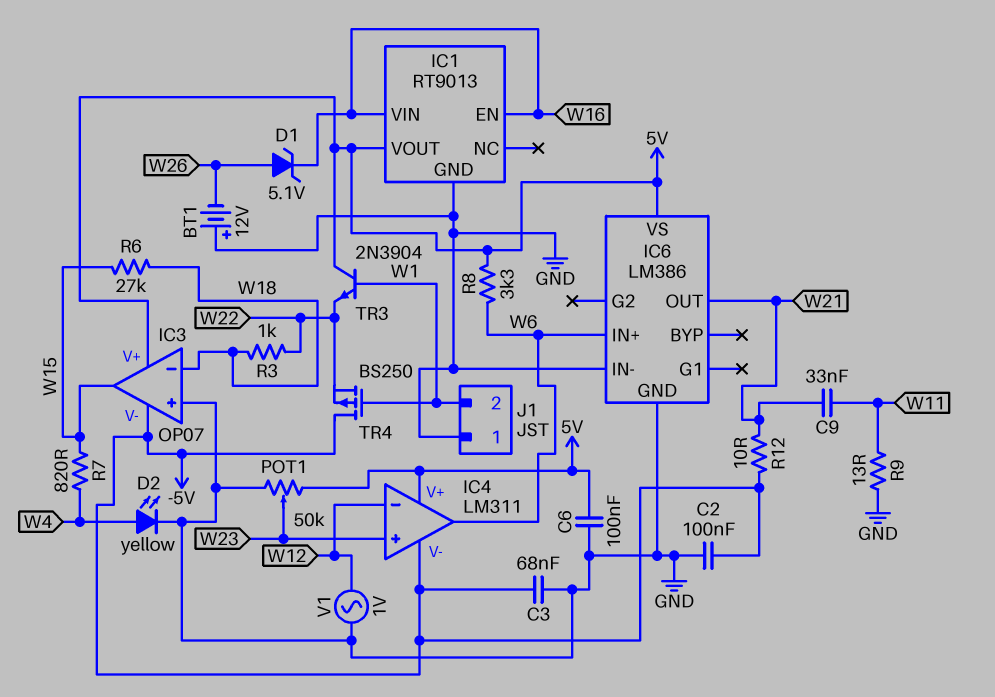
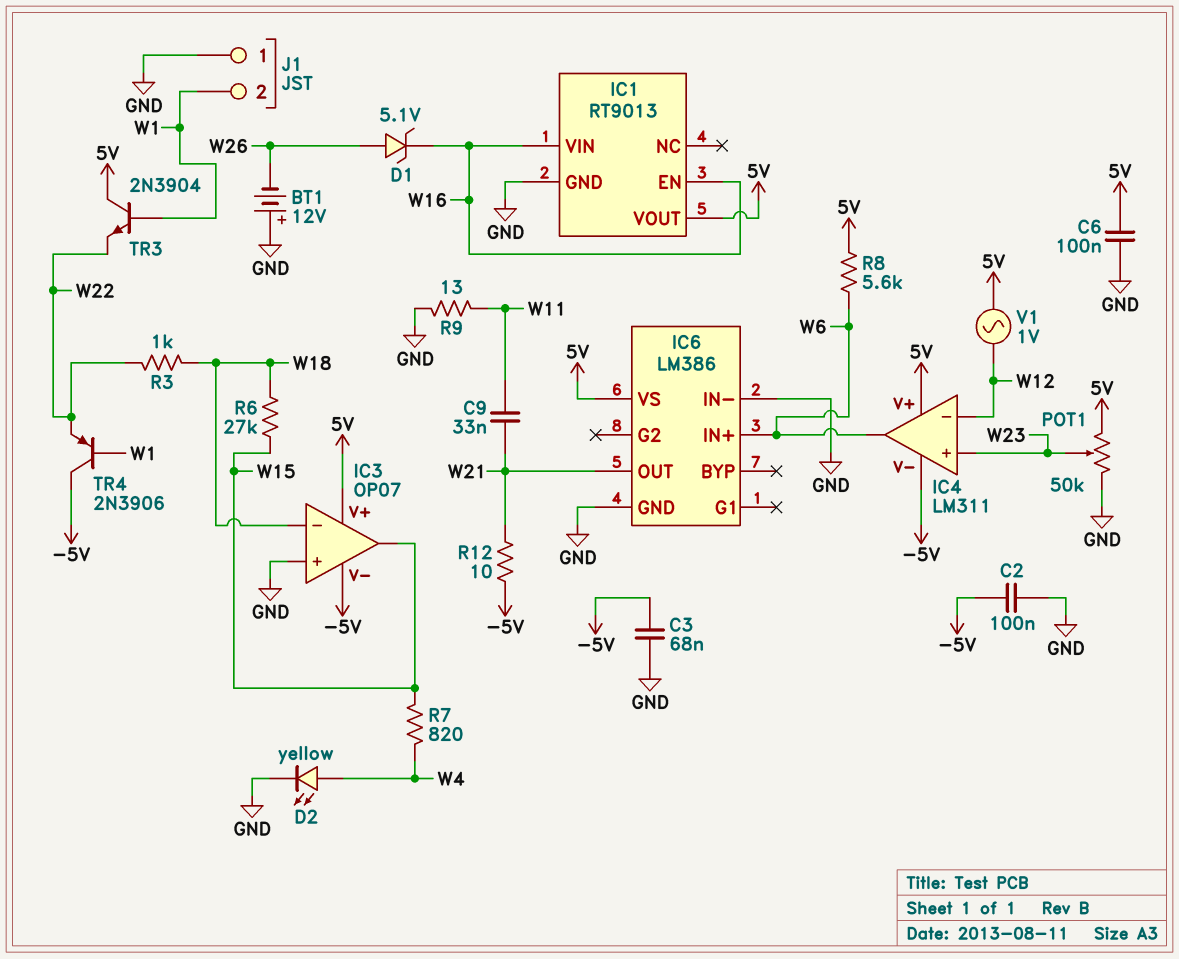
R8: 3.3k (5V, W6) -> 5.6k (5V, W6)
TR4: PMOS BS250 (G W1, D -5V, S W22) -> PNP 2N3906 (B W1, C -5V, E W22)
V1: AC 1V (GND, W12) -> AC 1V (5V, W12)

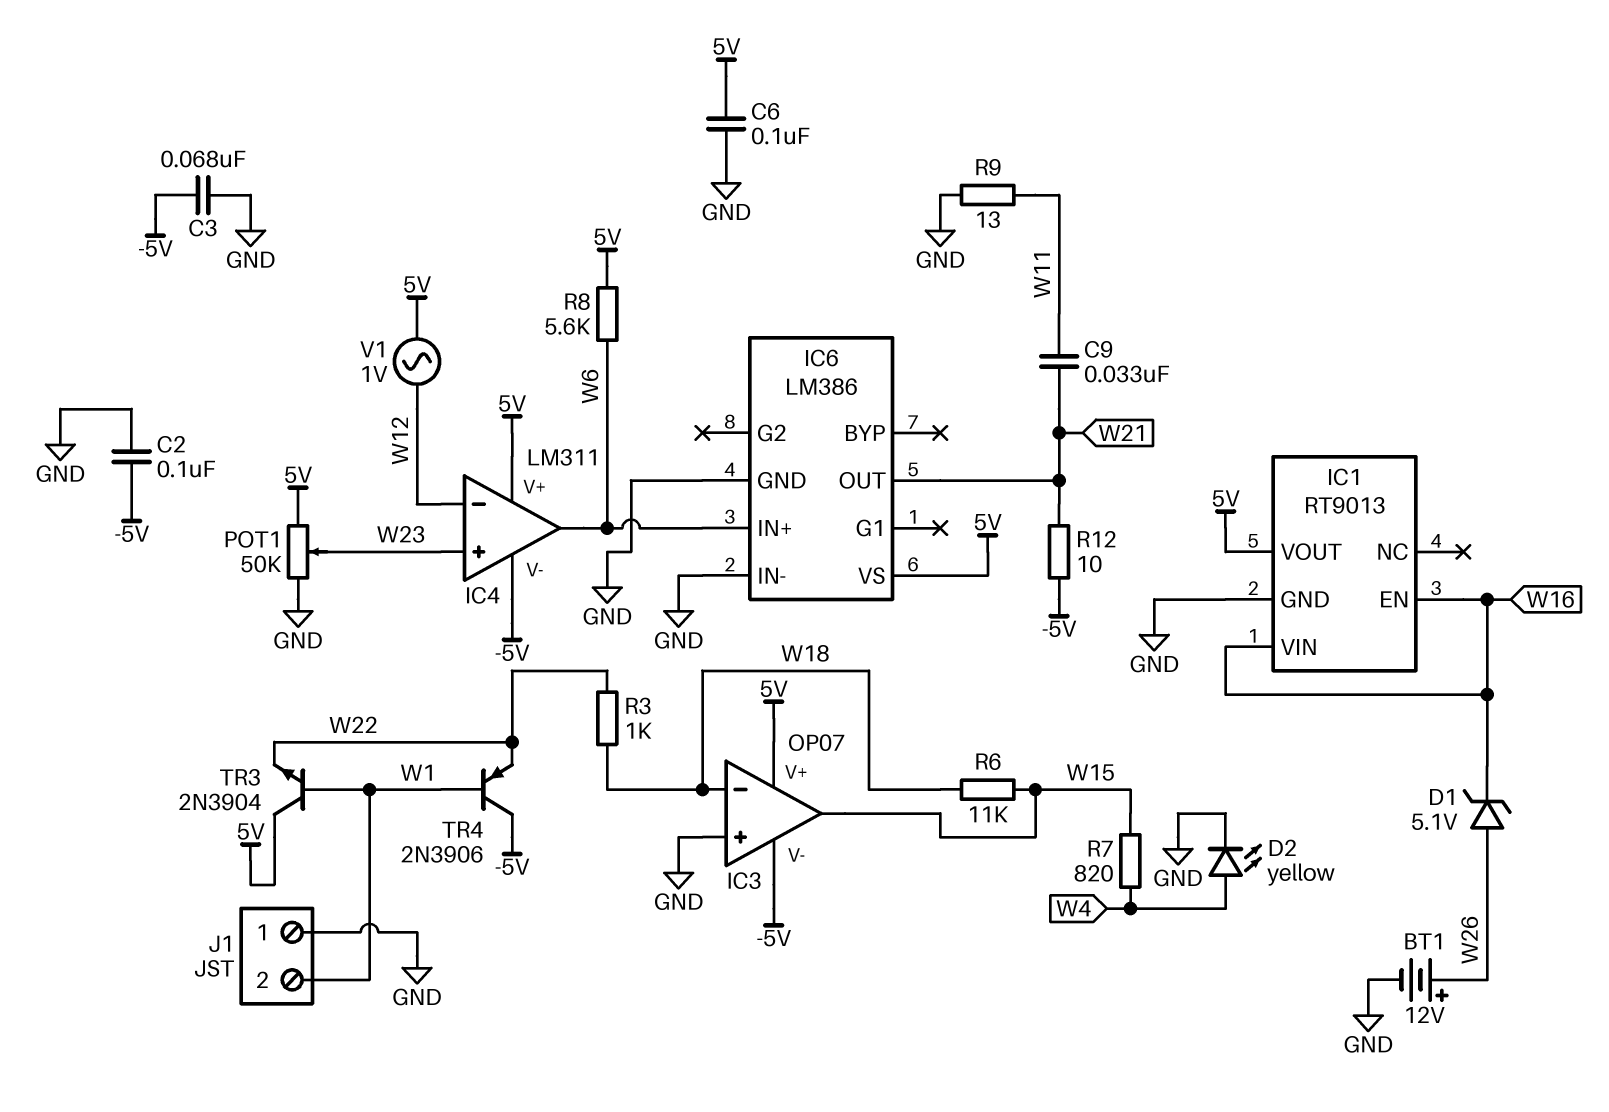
BT1: 12V (plus GND, minus W26) -> 12V (plus W26, minus GND)
R6: 27k (W15, W18) -> 11k (W15, W18)

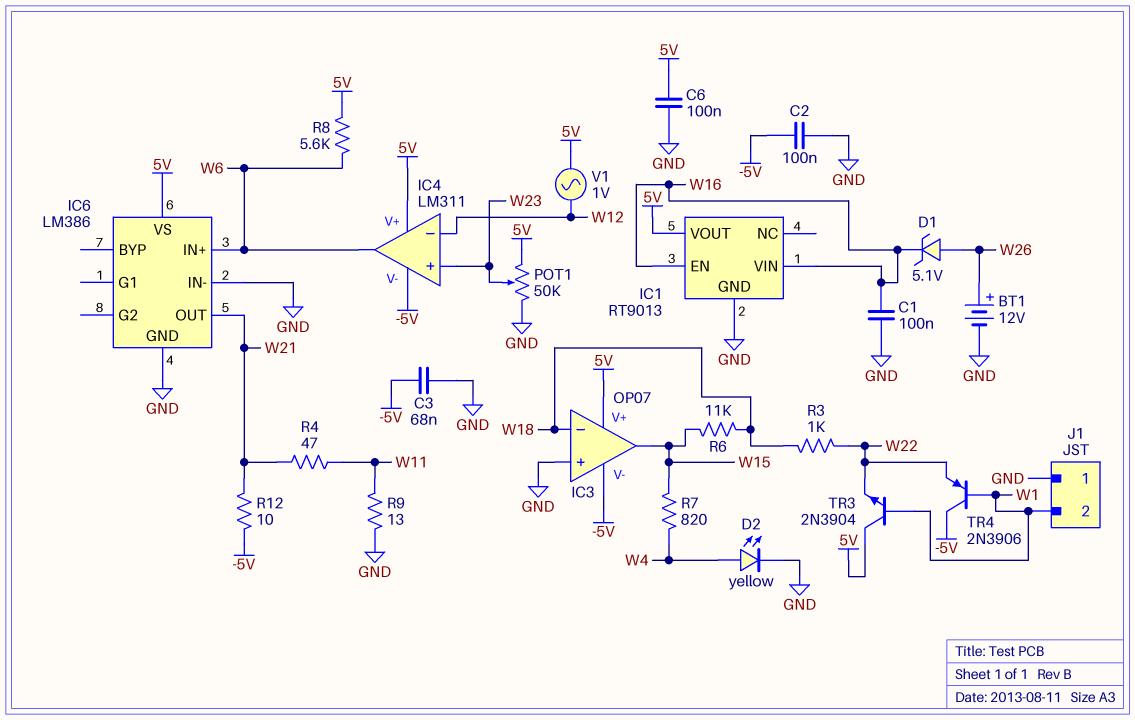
C1: none -> 100nF (GND, W16)
C9: 33nF (W11, W21) -> none
R4: none -> 47 (W11, W21)

